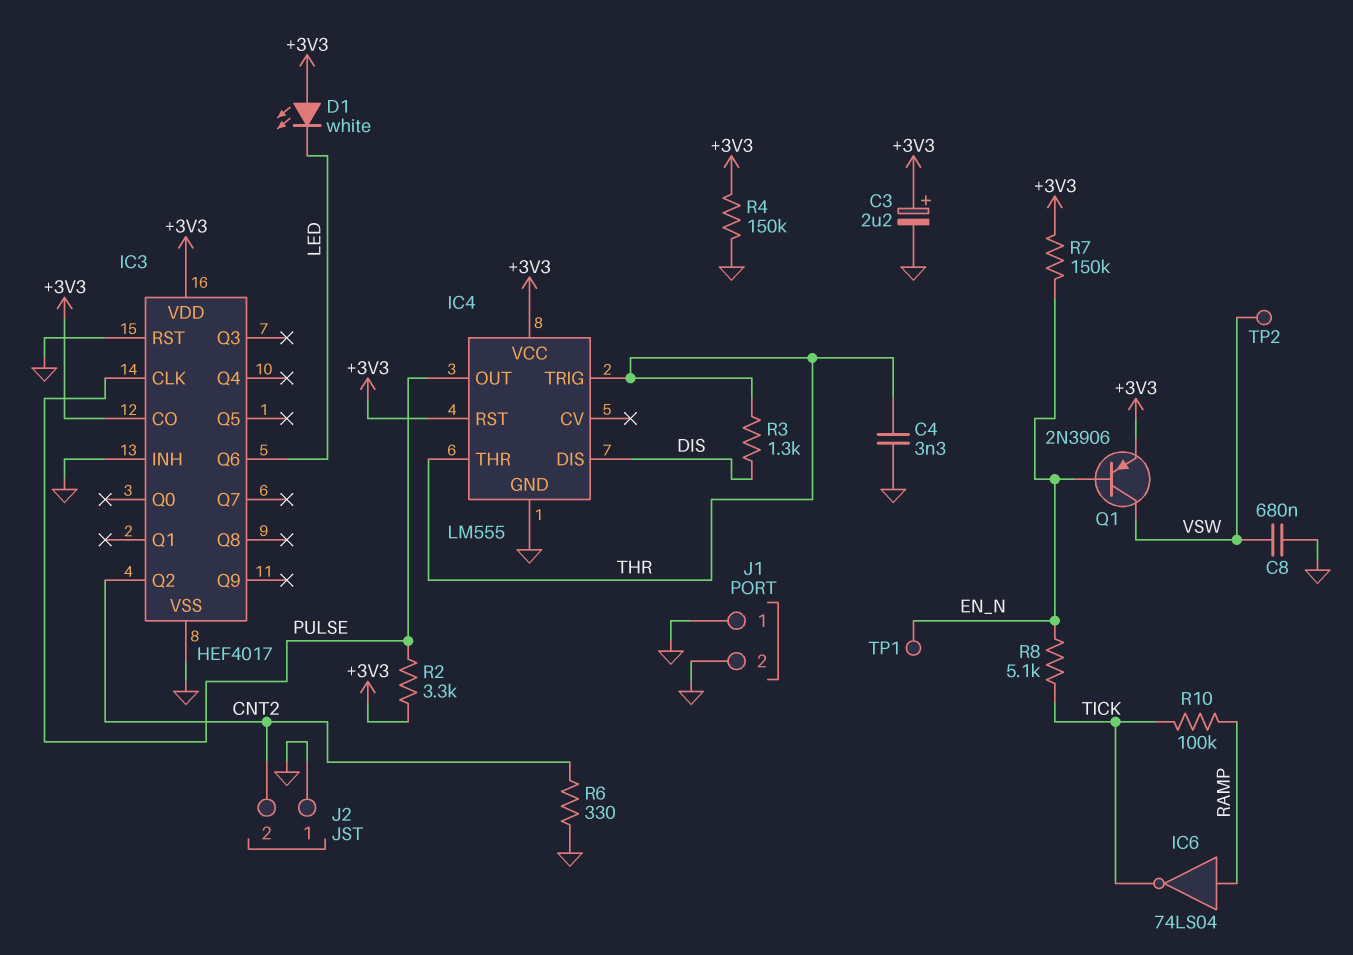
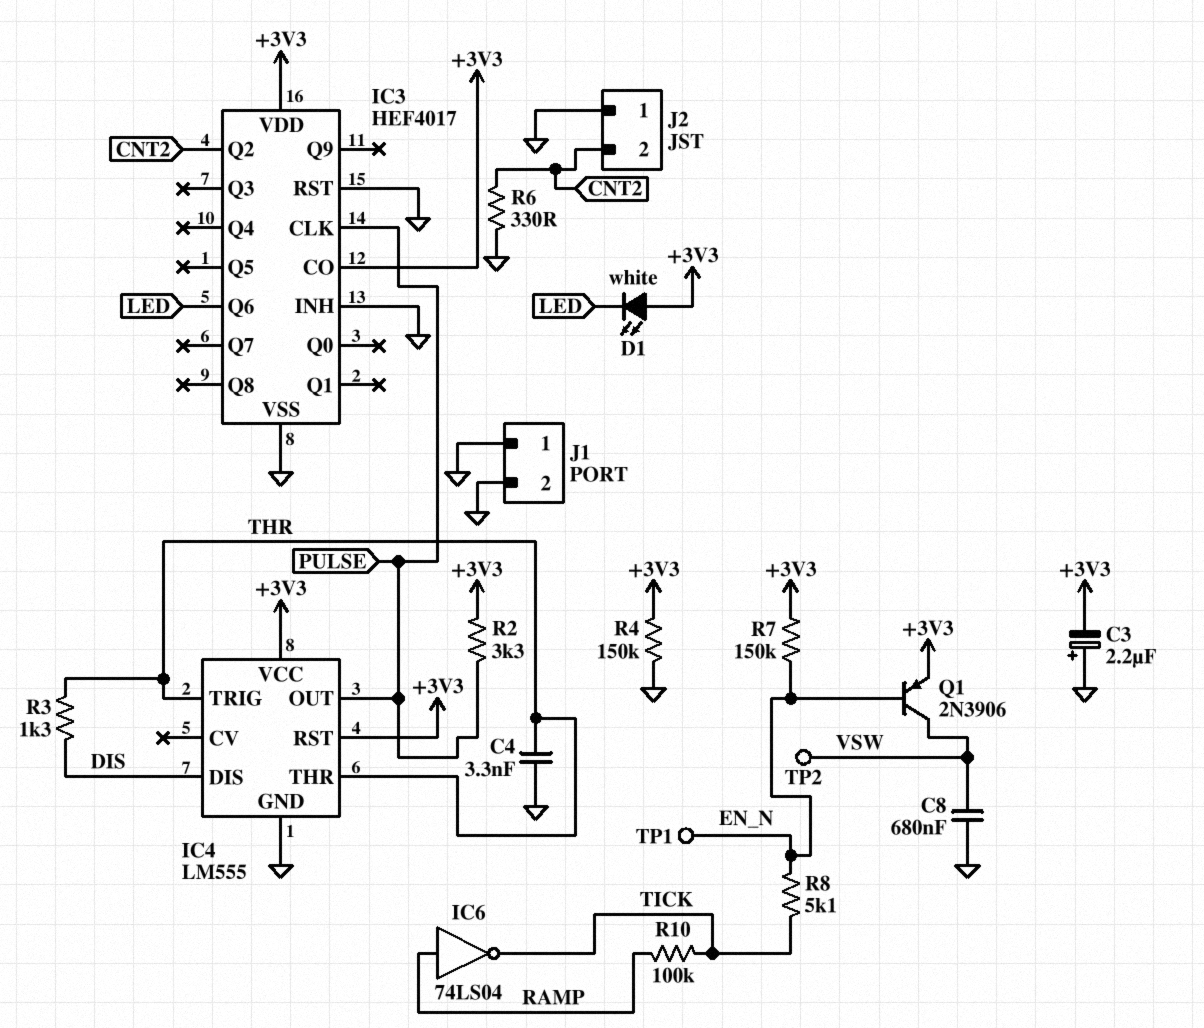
C3: 2.2uF (plus +3V3, minus GND) -> 2.2uF (plus GND, minus +3V3)

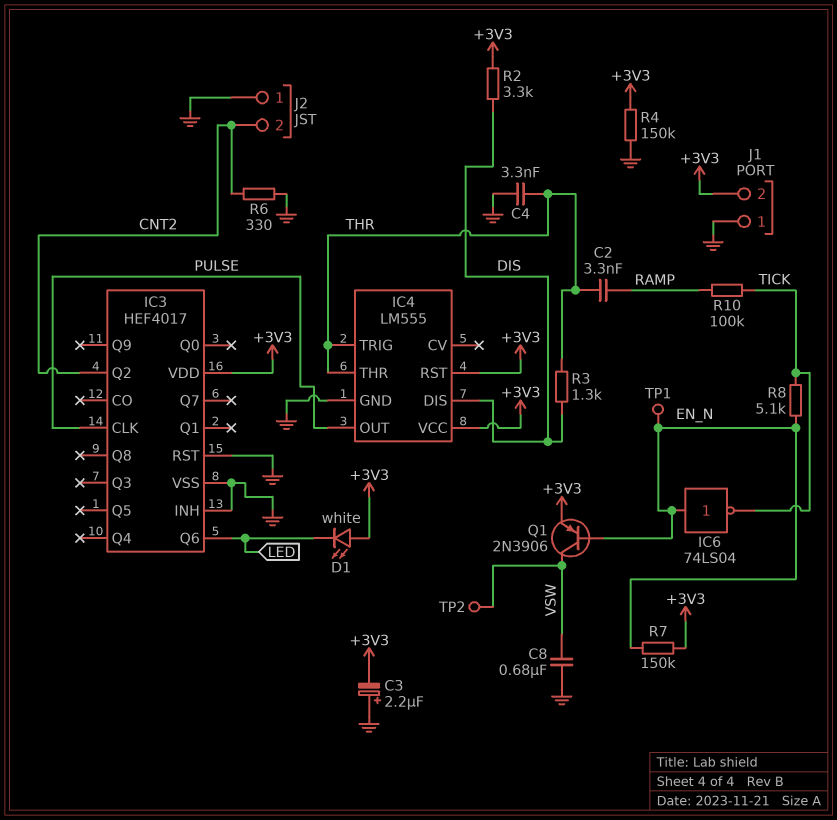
C2: none -> 3.3nF (RAMP, THR)
IC3 pin CO: +3V3 -> none
IC6: NOT 74LS04 (in RAMP, out TICK) -> NOT 74LS04 (in EN_N, out TICK)
J1 pin 2: GND -> +3V3
R2: 3.3k (+3V3, PULSE) -> 3.3k (+3V3, DIS)

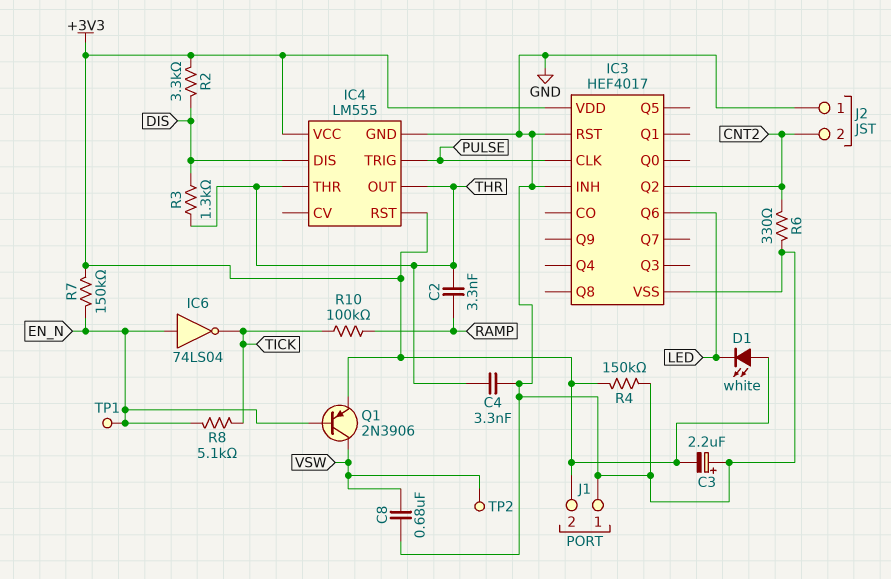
IC4 pin OUT: PULSE -> THR
IC4 pin TRIG: THR -> PULSE

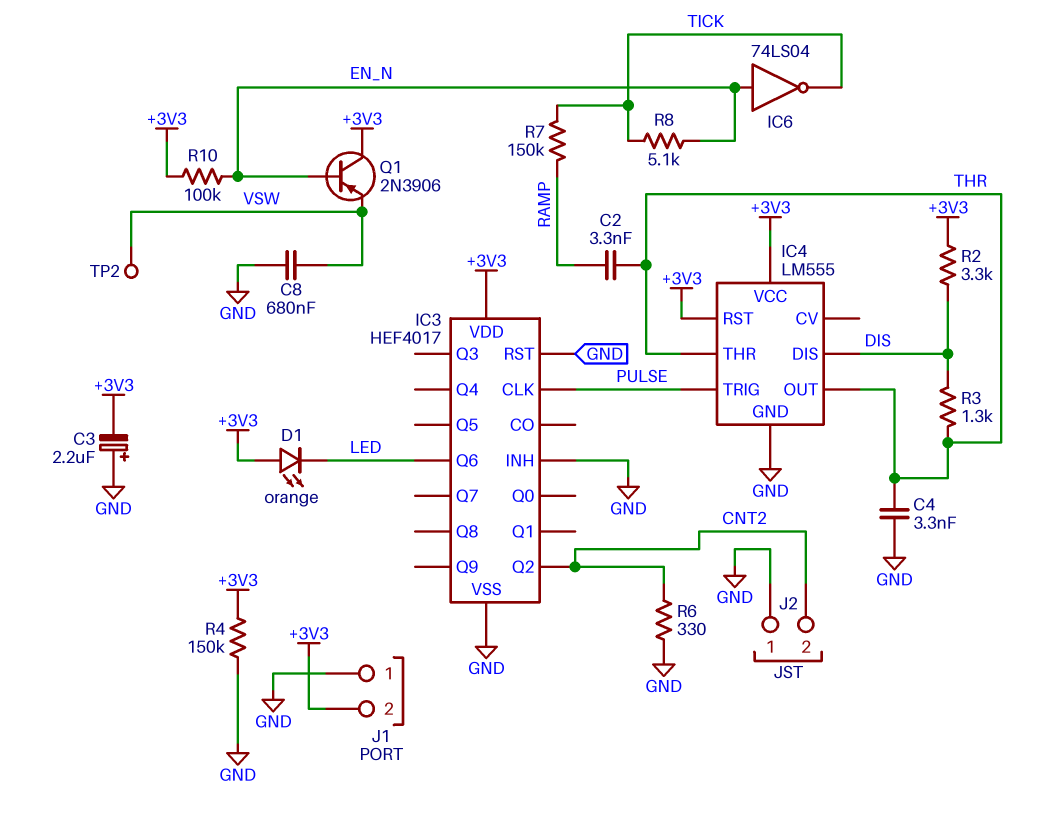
D1: LED white (A +3V3, K LED) -> LED orange (A +3V3, K LED)
Q1: PNP 2N3906 (B EN_N, C VSW, E +3V3) -> PNP 2N3906 (B EN_N, C +3V3, E VSW)
R7: 150k (+3V3, EN_N) -> 150k (RAMP, TICK)
R10: 100k (RAMP, TICK) -> 100k (+3V3, EN_N)
TP1: test point (EN_N) -> none

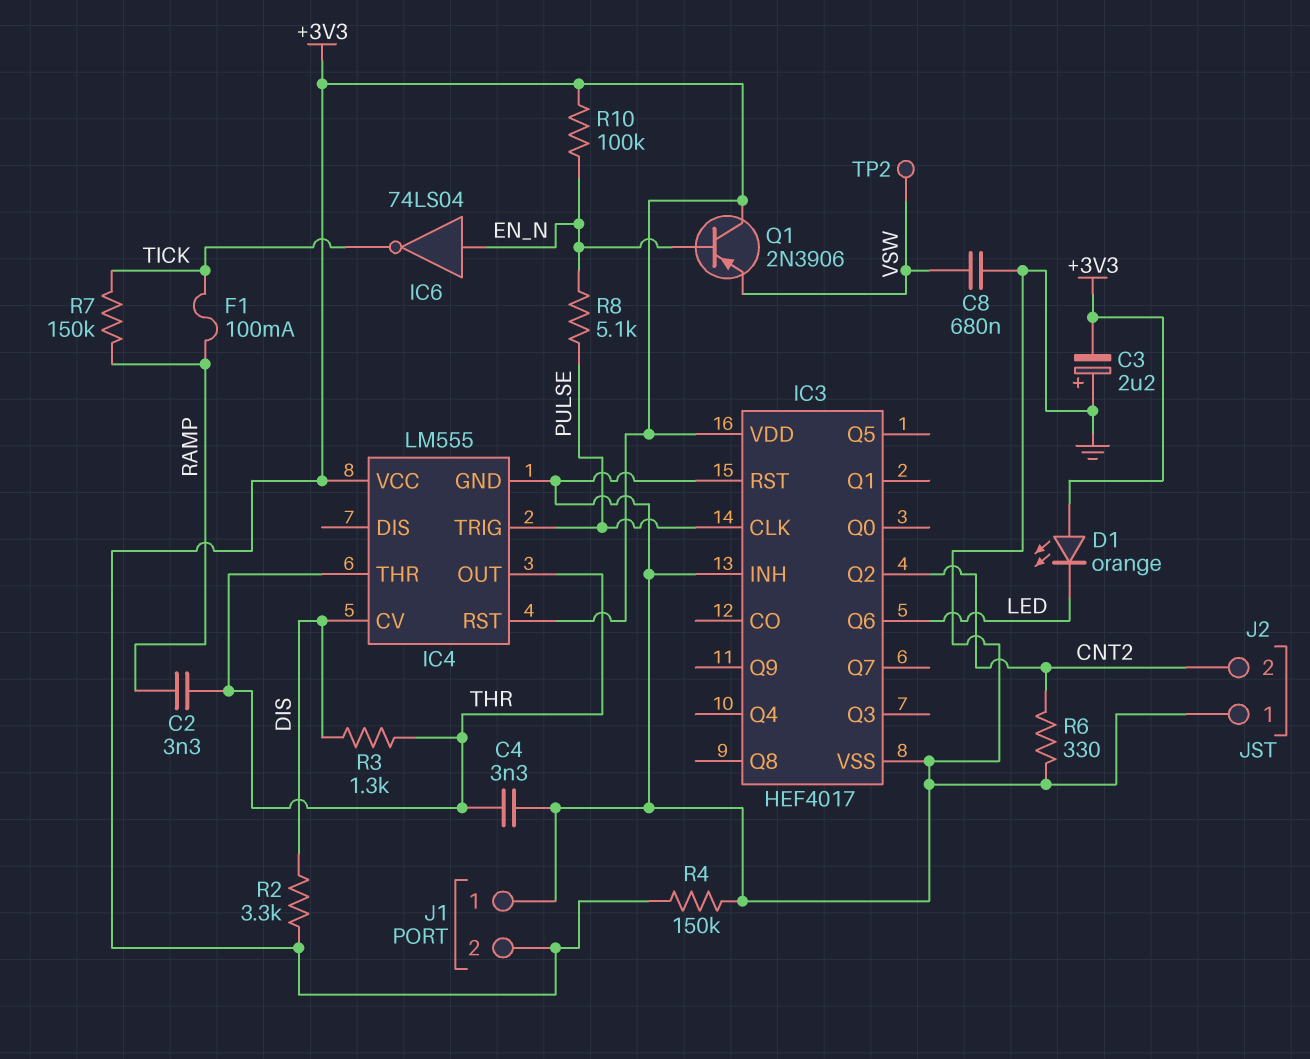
F1: none -> 100mA (RAMP, TICK)
IC4 pin CV: none -> DIS
IC4 pin DIS: DIS -> none
R8: 5.1k (EN_N, TICK) -> 5.1k (EN_N, PULSE)

